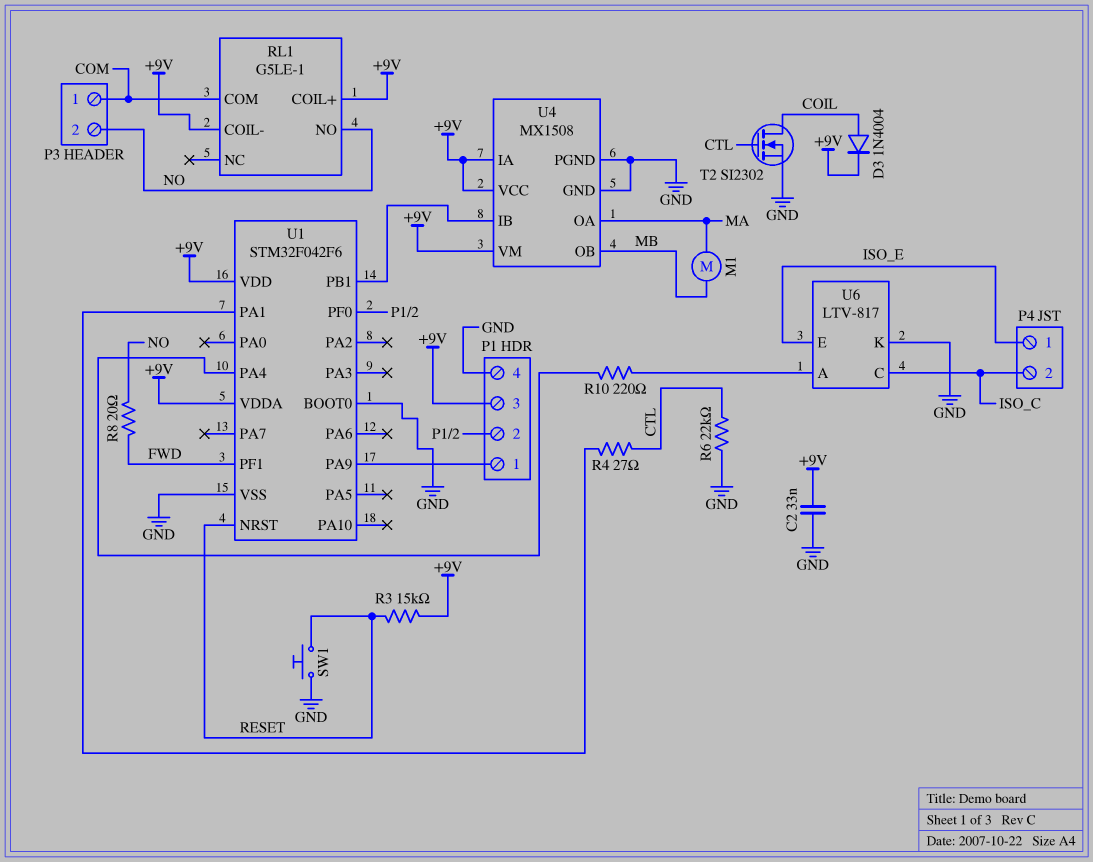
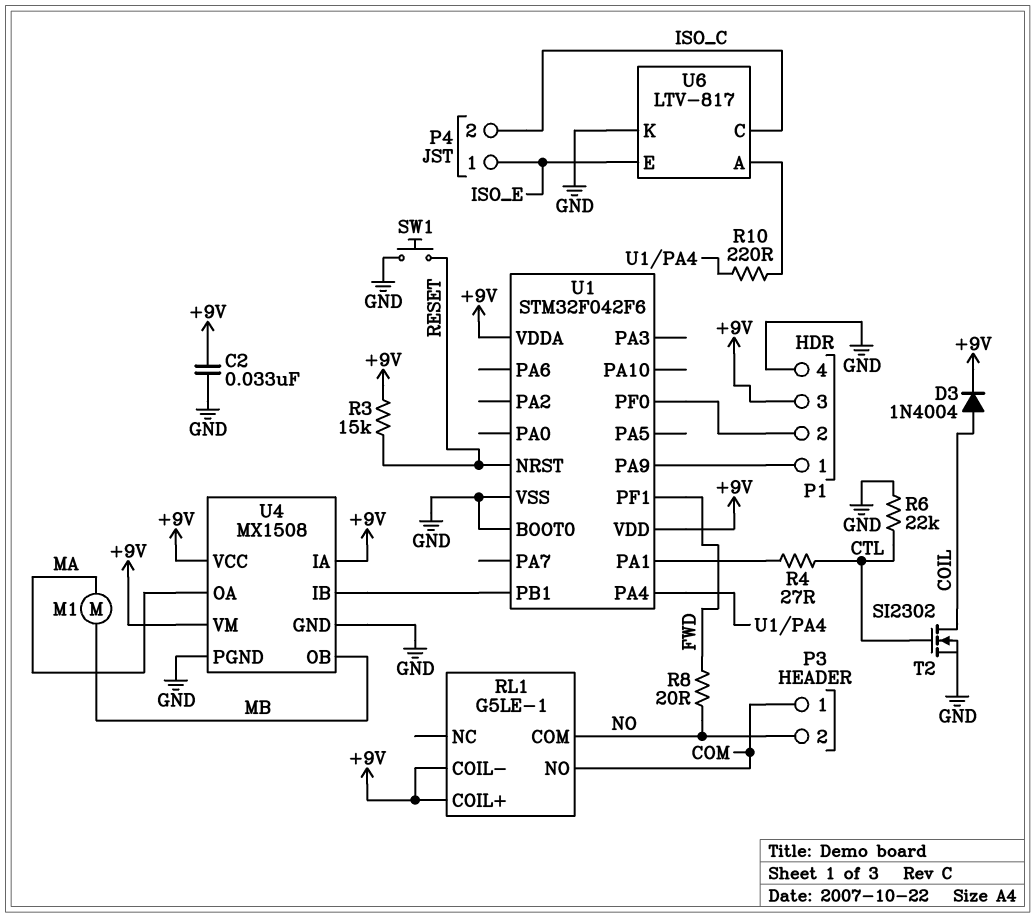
RL1 pin COM: COM -> NO
RL1 pin NO: NO -> COM

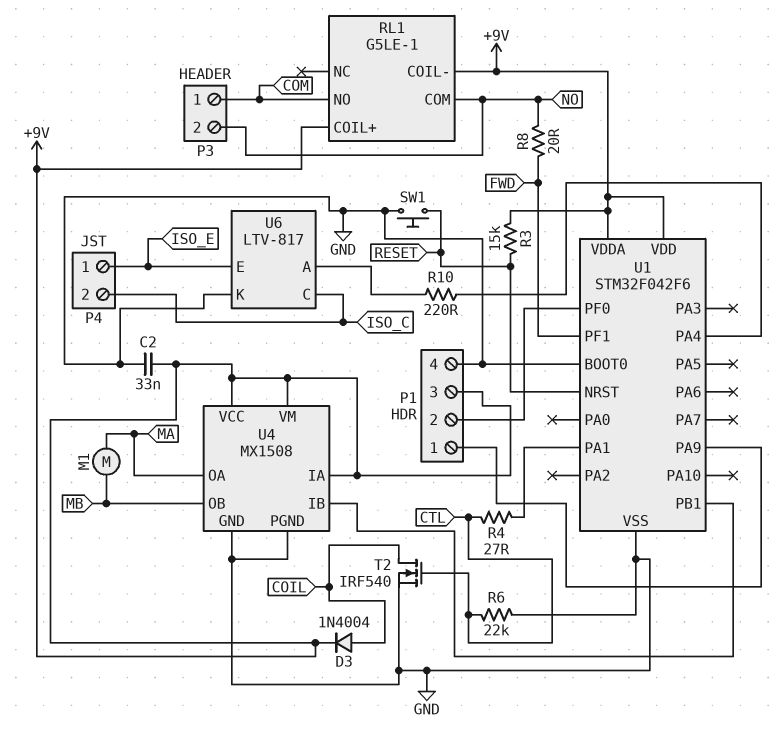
T2: NMOS SI2302 (G CTL, D COIL, S GND) -> NMOS IRF540 (G CTL, D COIL, S GND)

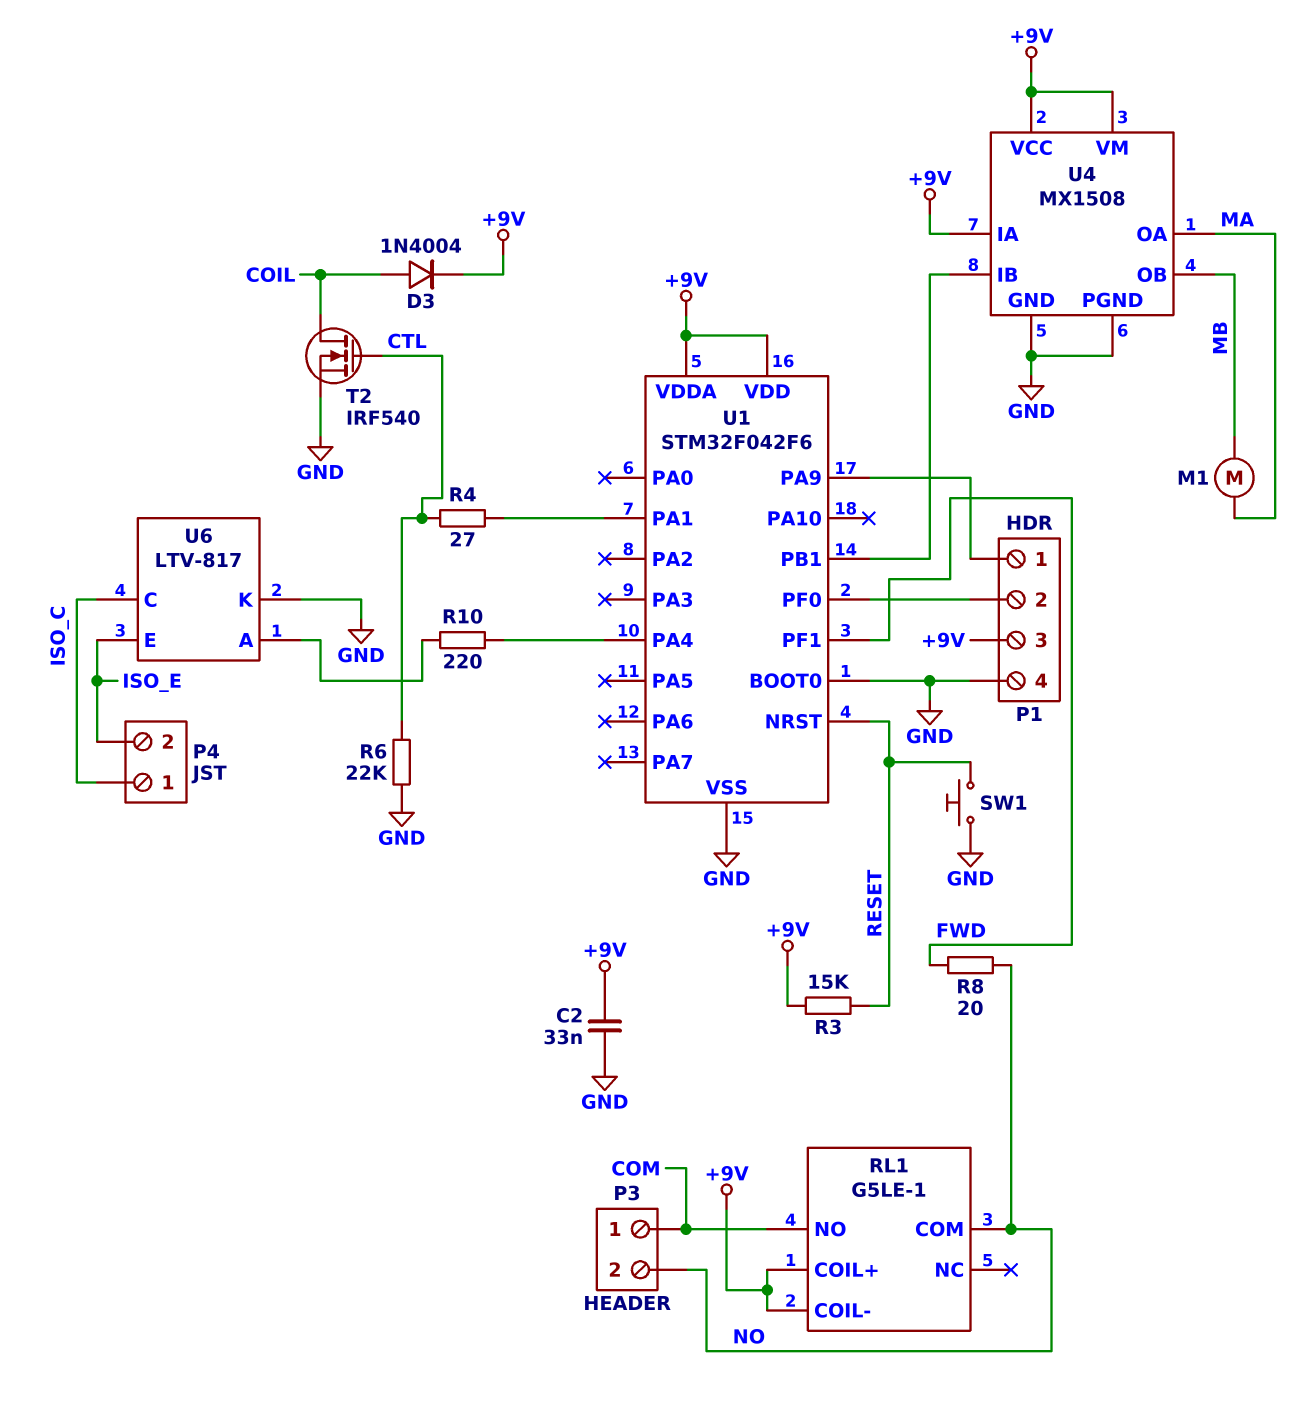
P4 pin 1: ISO_E -> ISO_C
P4 pin 2: ISO_C -> ISO_E

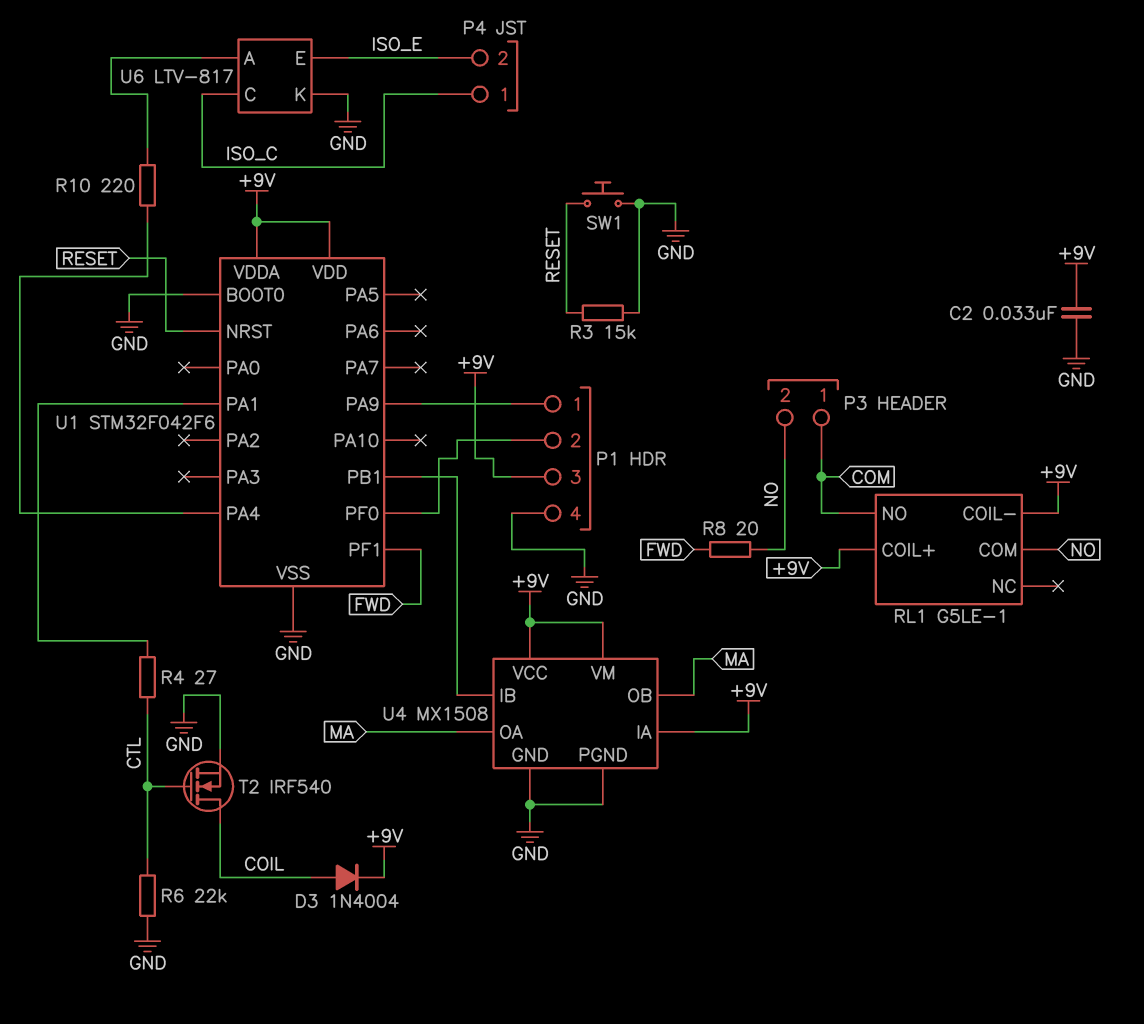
M1: motor (MA, MB) -> none
R3: 15k (+9V, RESET) -> 15k (GND, RESET)
U4 pin OB: MB -> MA

